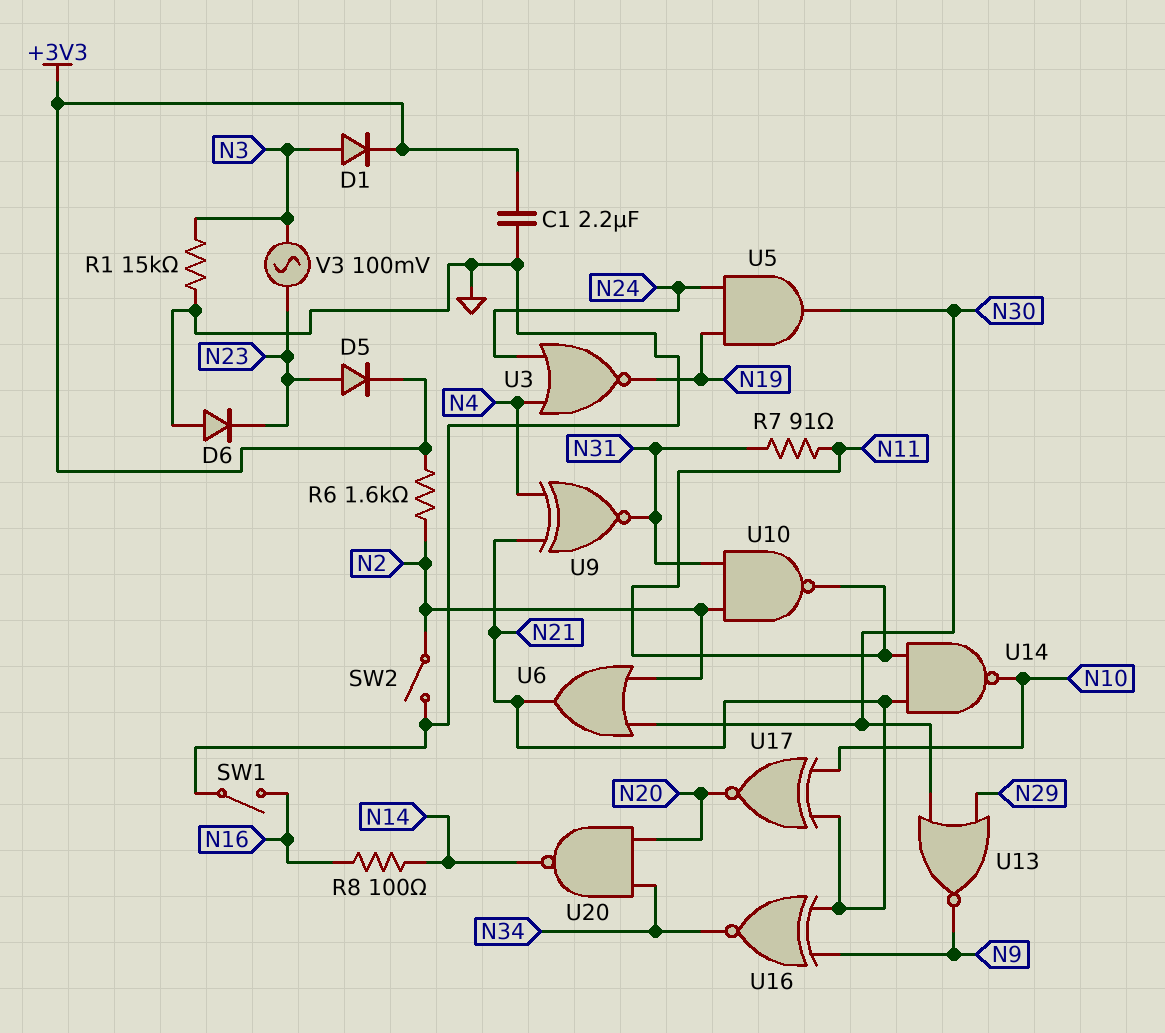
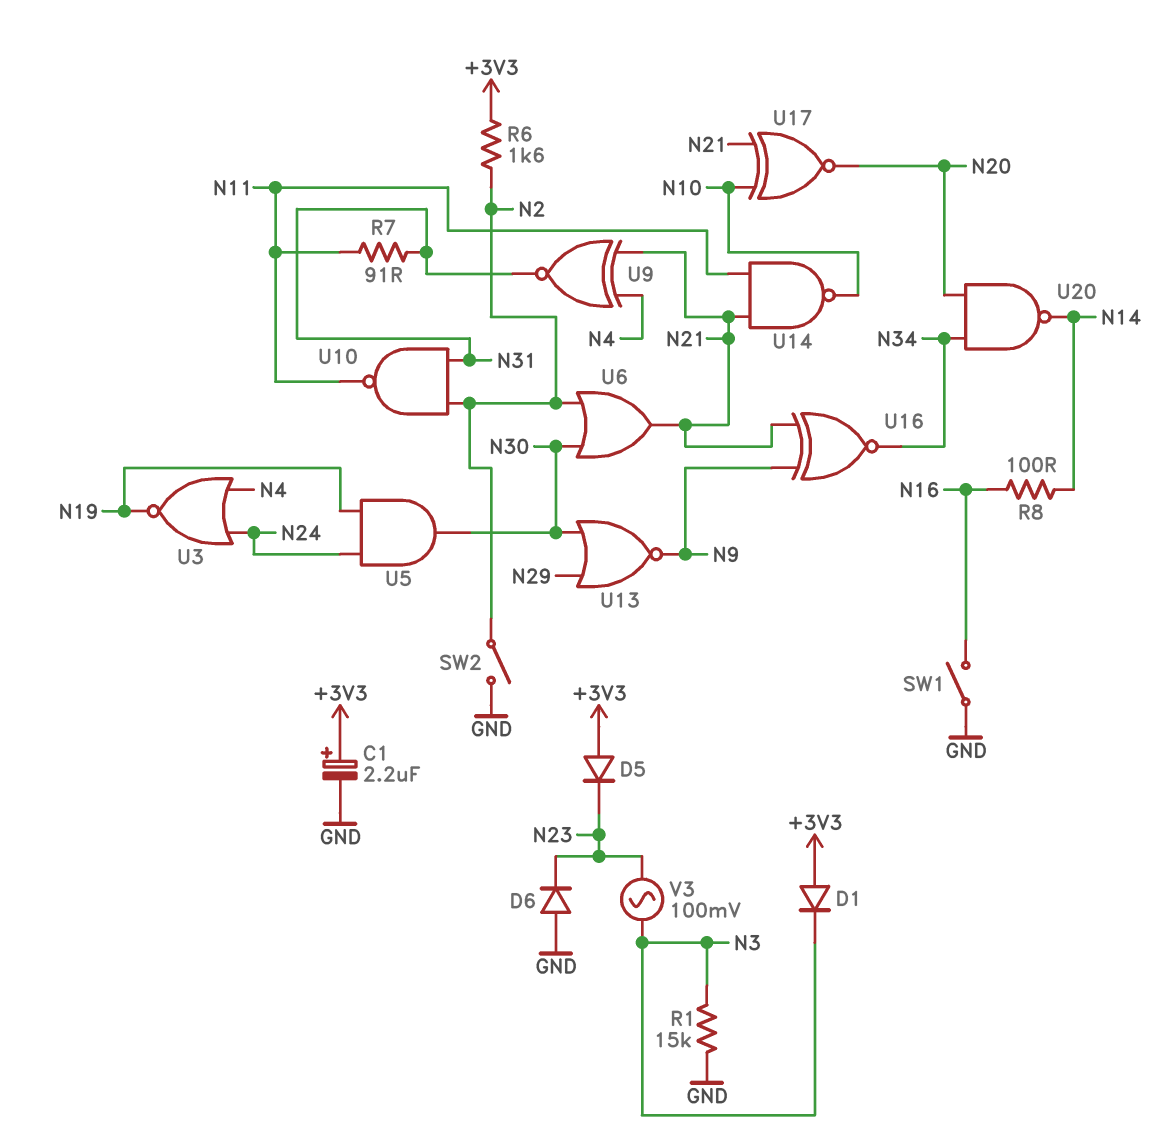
C1: 2.2uF (+3V3, GND) -> 2.2uF (plus +3V3, minus GND)
D1: diode (A N3, K +3V3) -> diode (A +3V3, K N3)
D5: diode (A N23, K +3V3) -> diode (A +3V3, K N23)

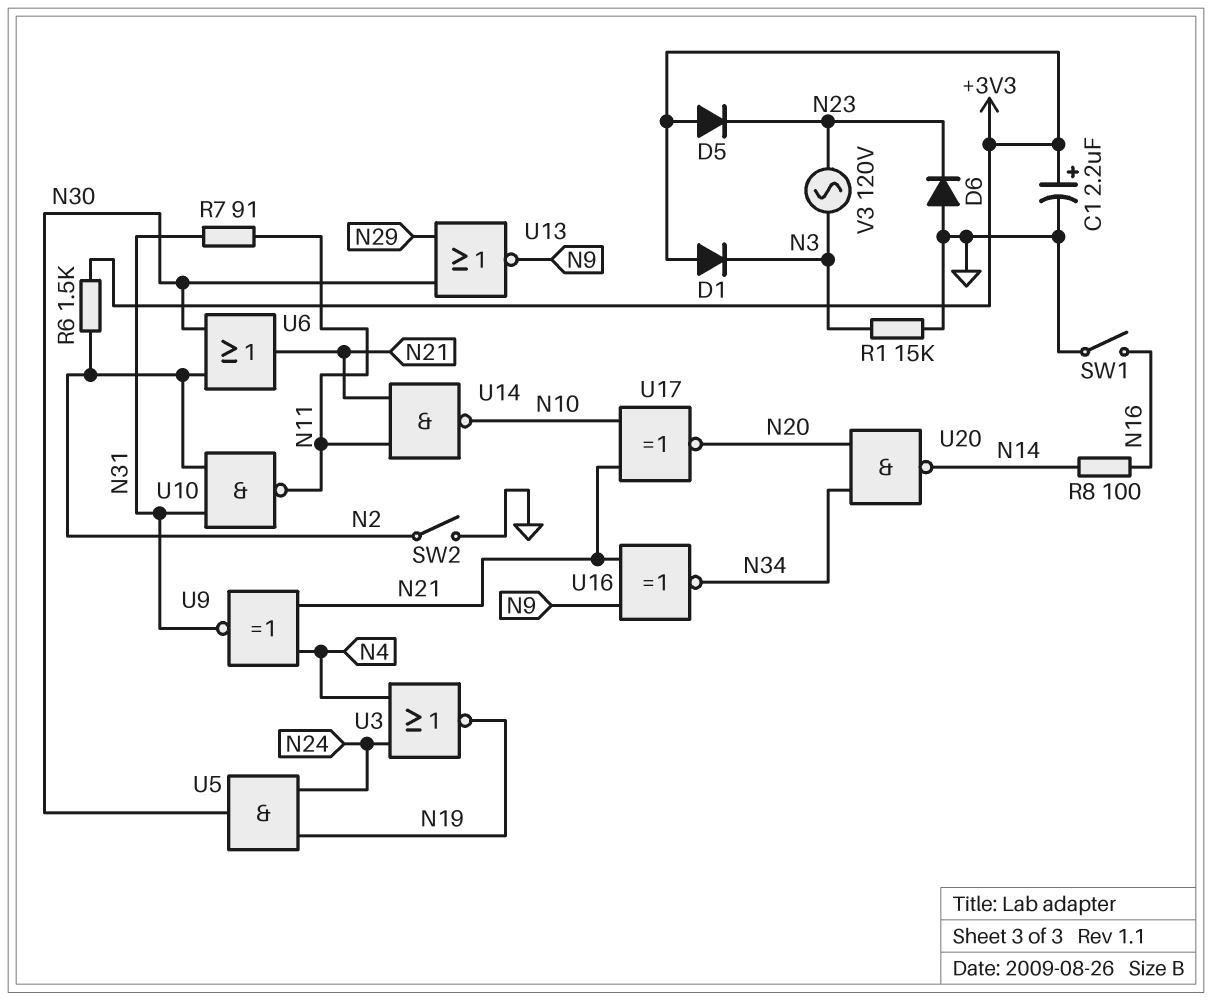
R6: 1.6k (+3V3, N2) -> 1.5k (+3V3, N2)
V3: AC 100mV (N3, N23) -> AC 120V (N3, N23)

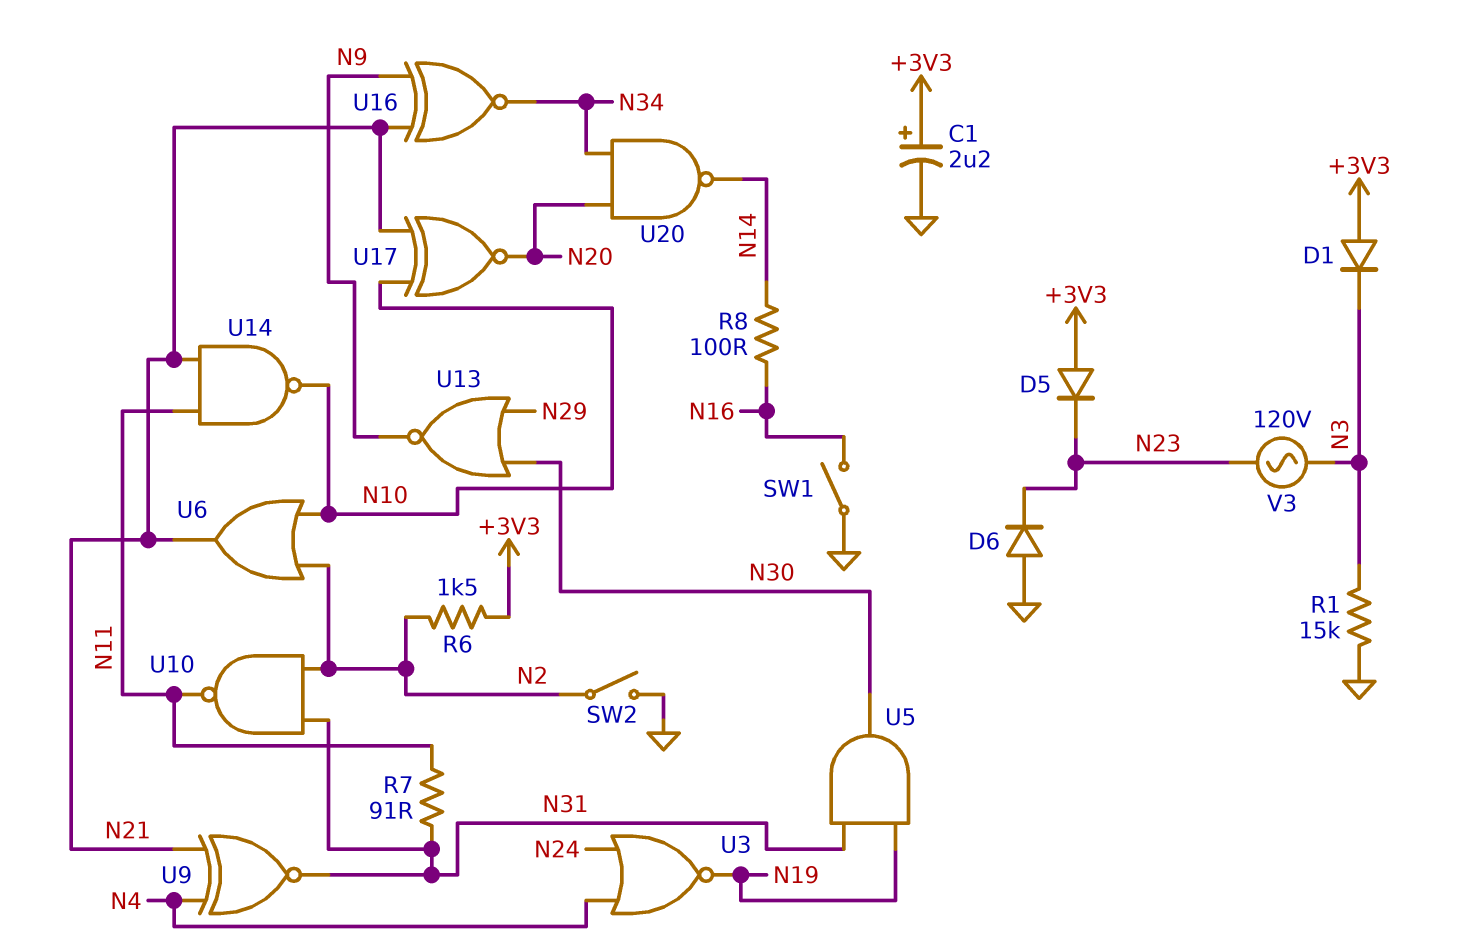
U5: AND (in N19, in N24, out N30) -> AND (in N19, in N31, out N30)
U6: OR (in N2, in N30, out N21) -> OR (in N2, in N10, out N21)

